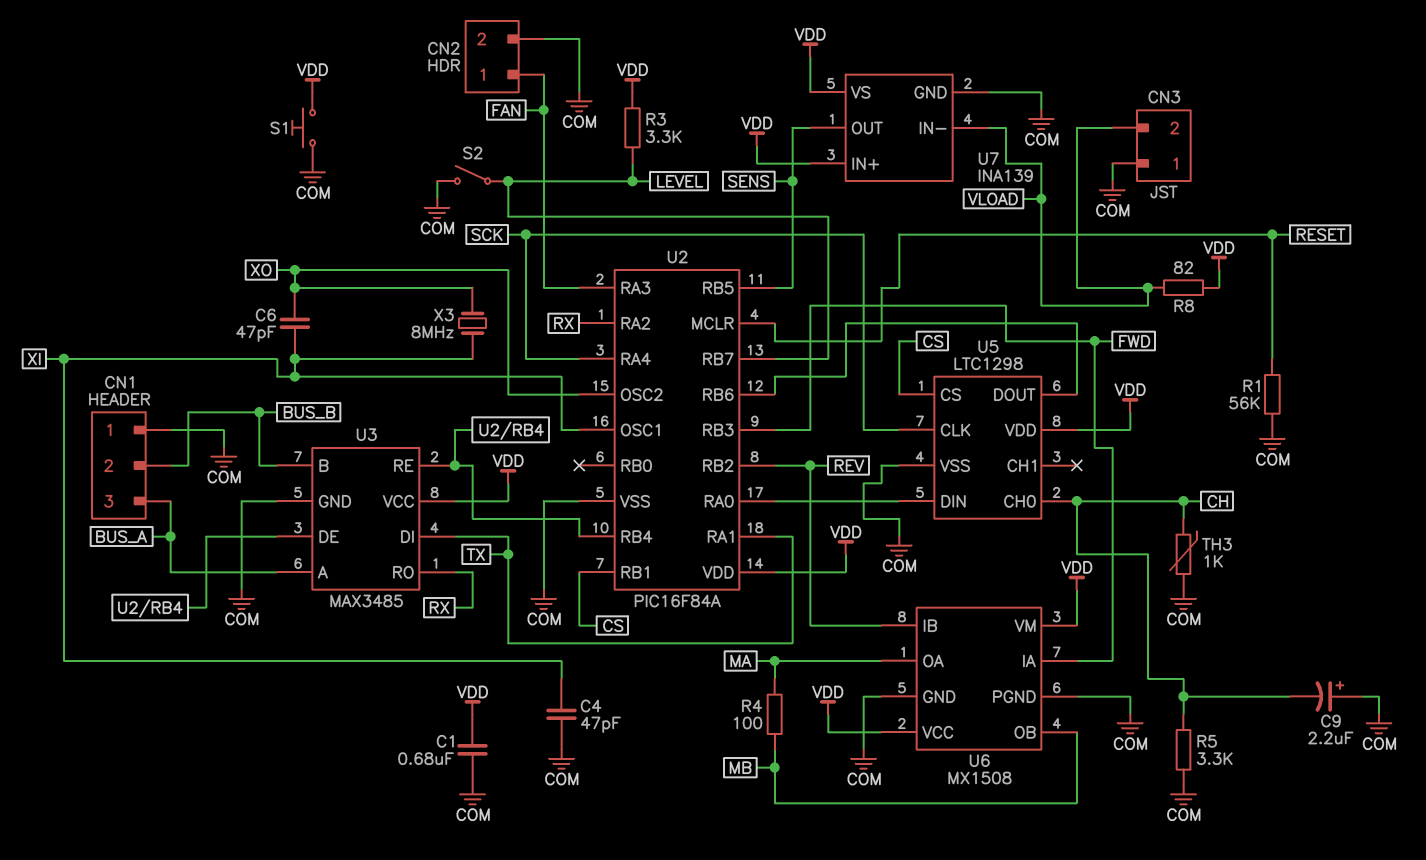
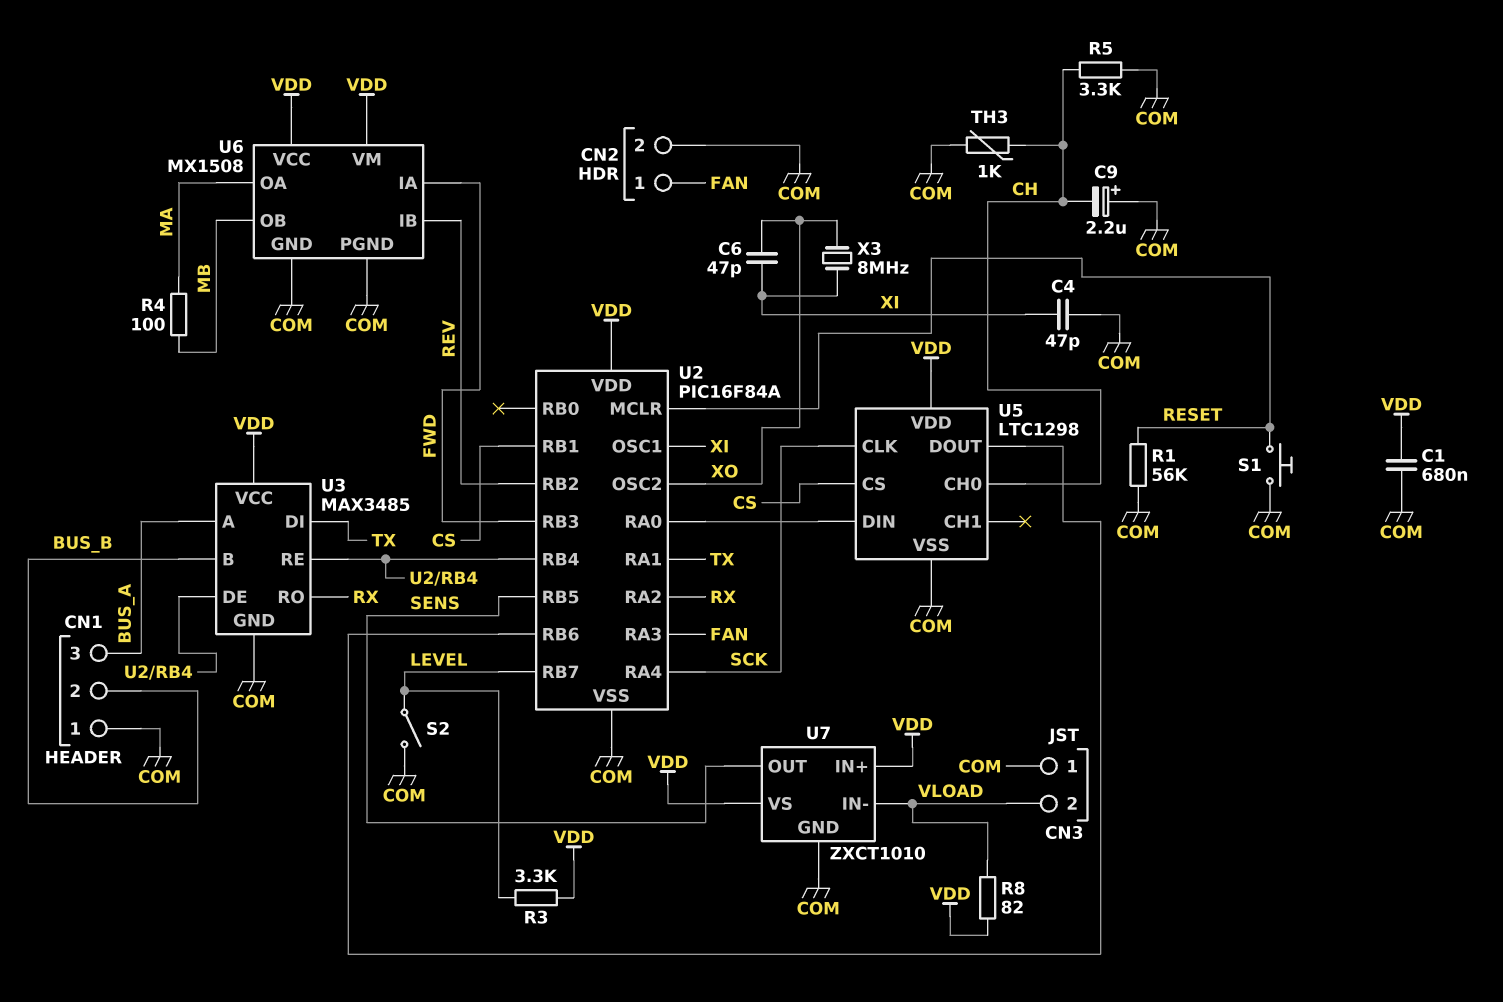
S1: button (COM, VDD) -> button (COM, RESET)
U7: INA139 -> ZXCT1010

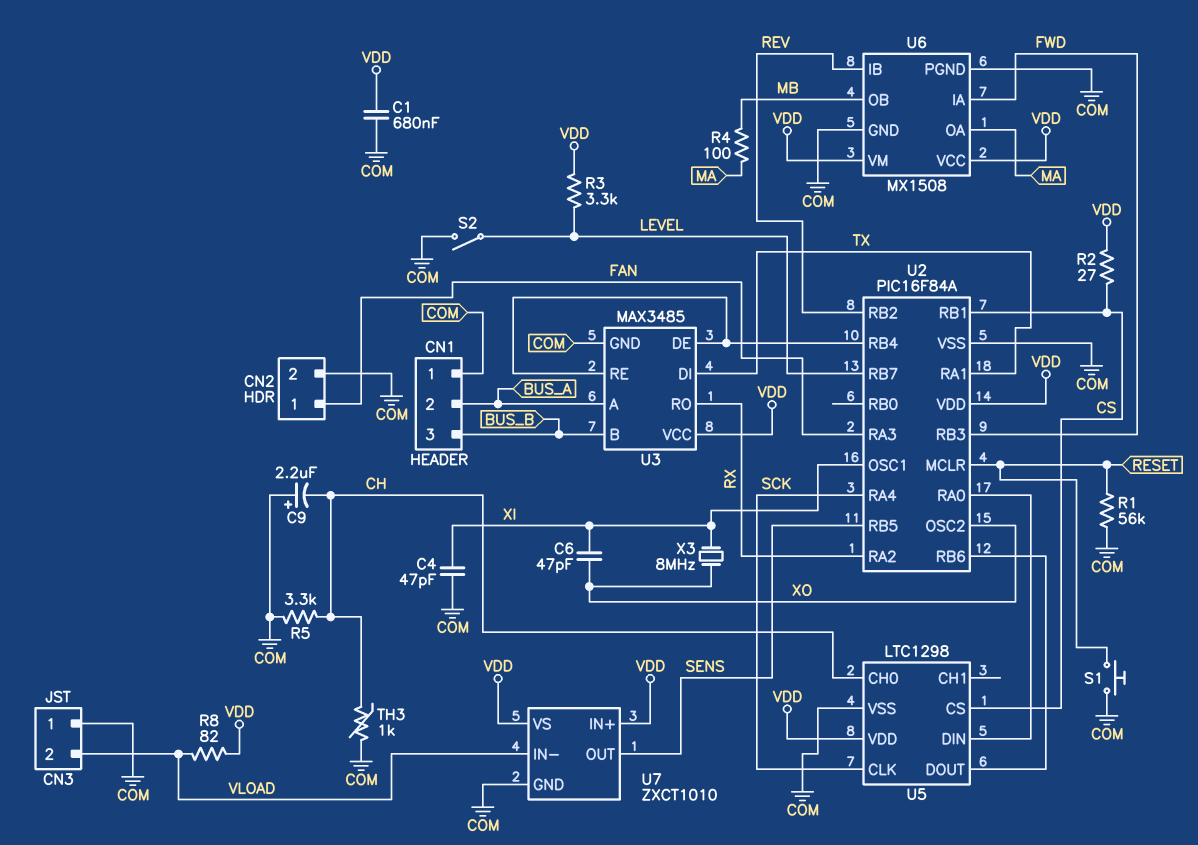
CN1 pin 2: BUS_B -> BUS_A
CN1 pin 3: BUS_A -> BUS_B
R2: none -> 27 (CS, VDD)

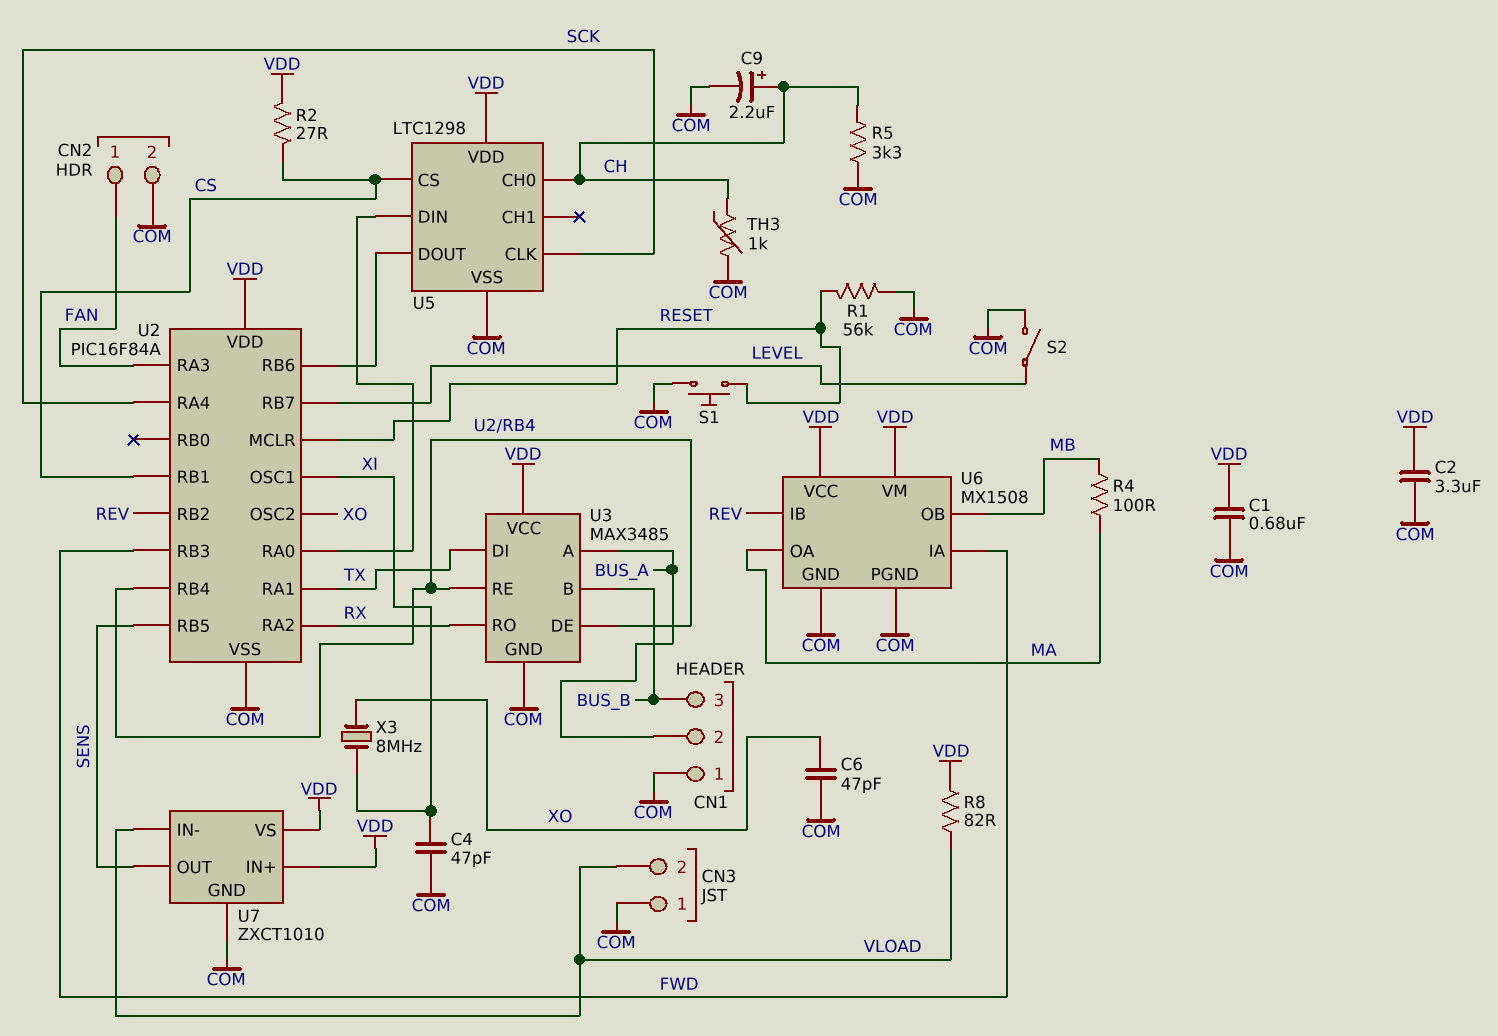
C2: none -> 3.3uF (COM, VDD)
C6: 47pF (XI, XO) -> 47pF (COM, XO)
C9: 2.2uF (plus COM, minus CH) -> 2.2uF (plus CH, minus COM)
R3: 3.3k (LEVEL, VDD) -> none

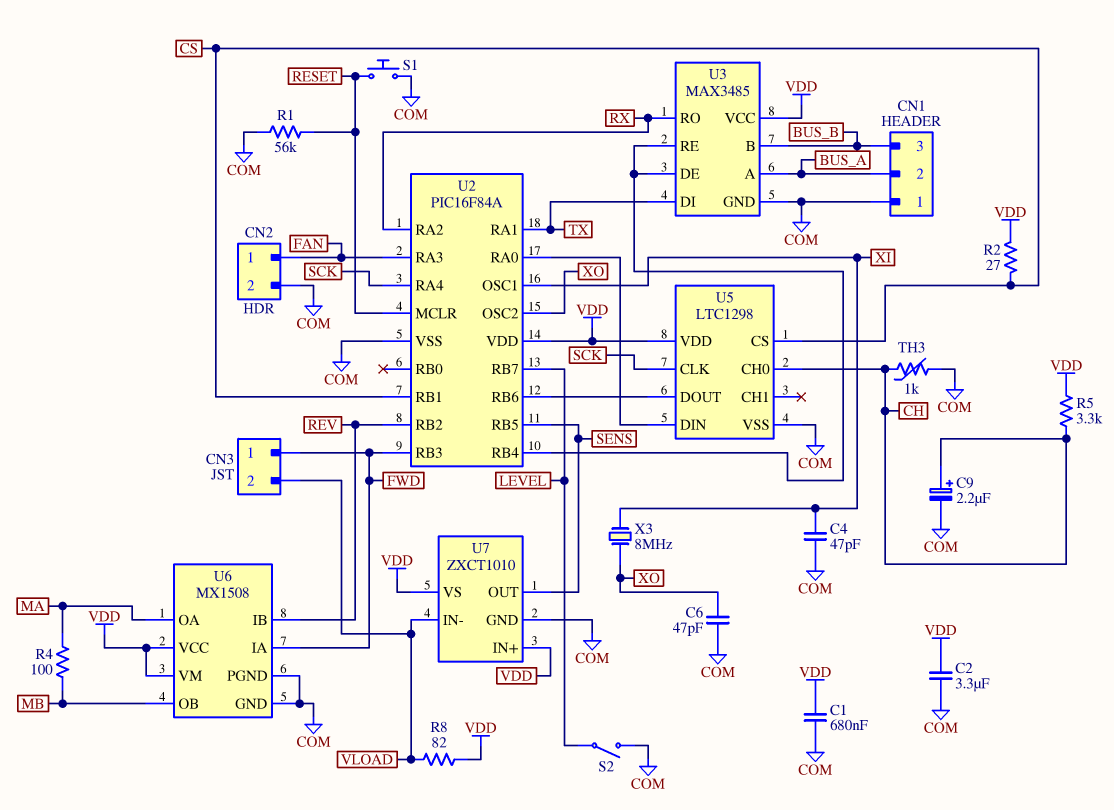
CN3 pin 1: COM -> FWD
R5: 3.3k (CH, COM) -> 3.3k (CH, VDD)

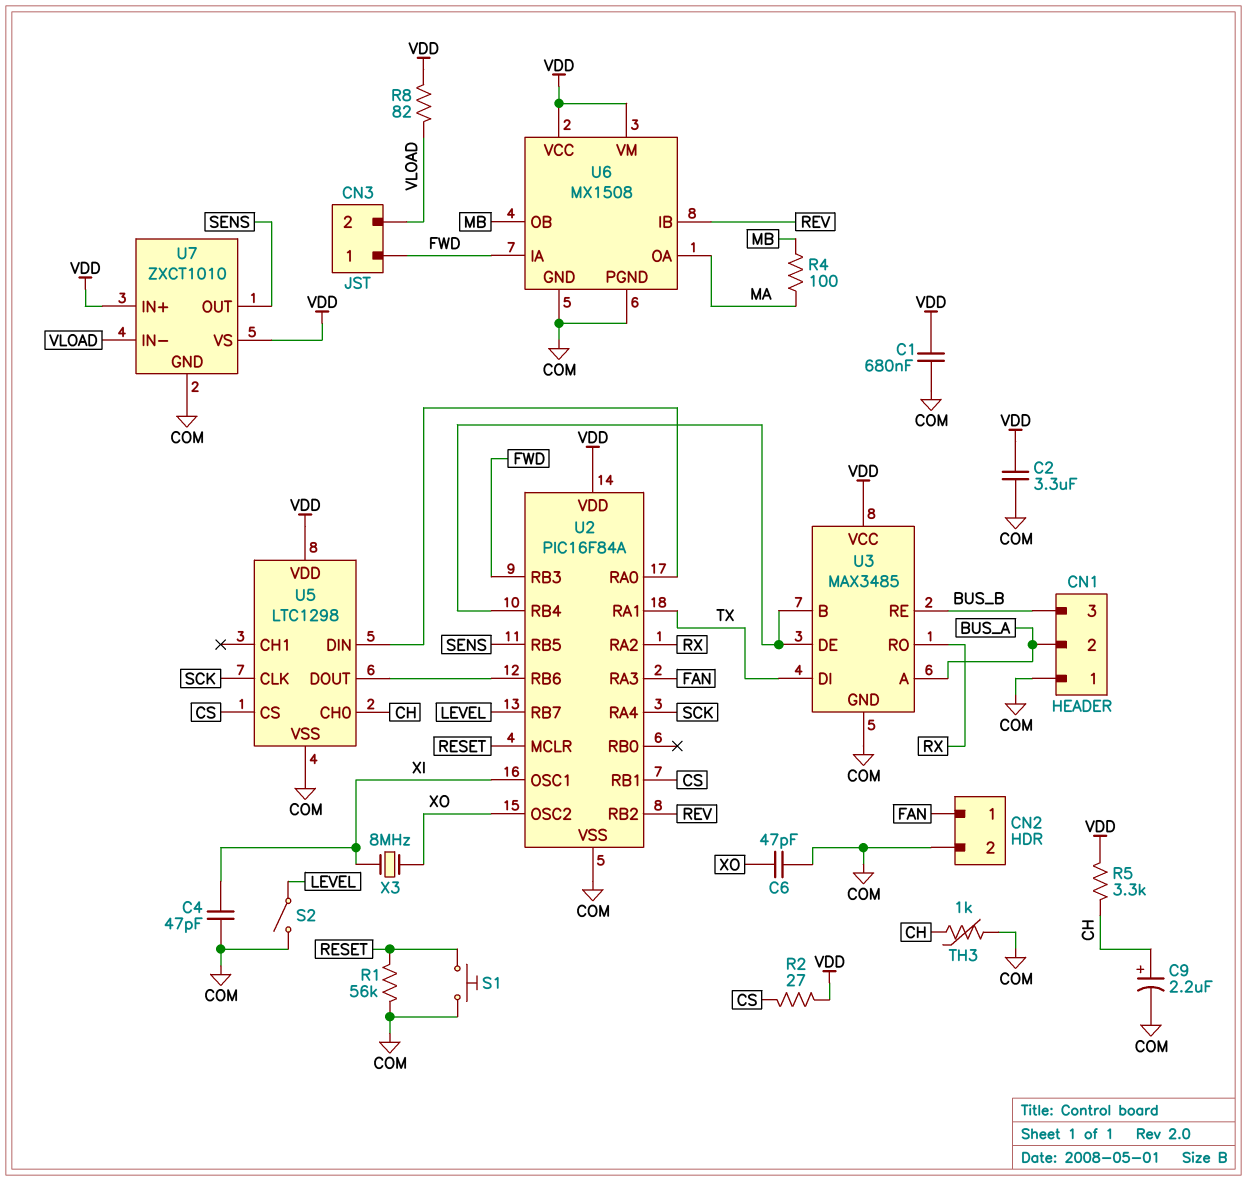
U3 pin B: BUS_B -> U2/RB4
U3 pin RE: U2/RB4 -> BUS_B

